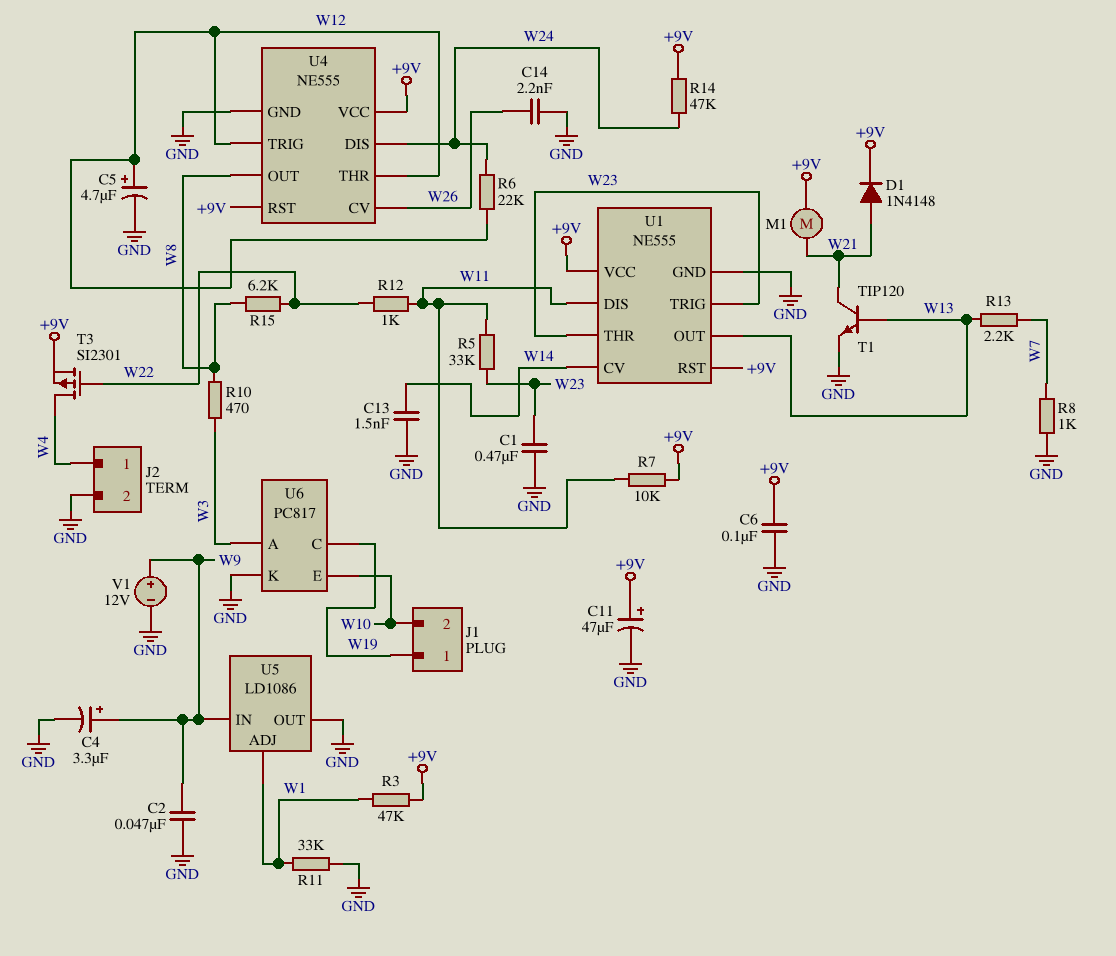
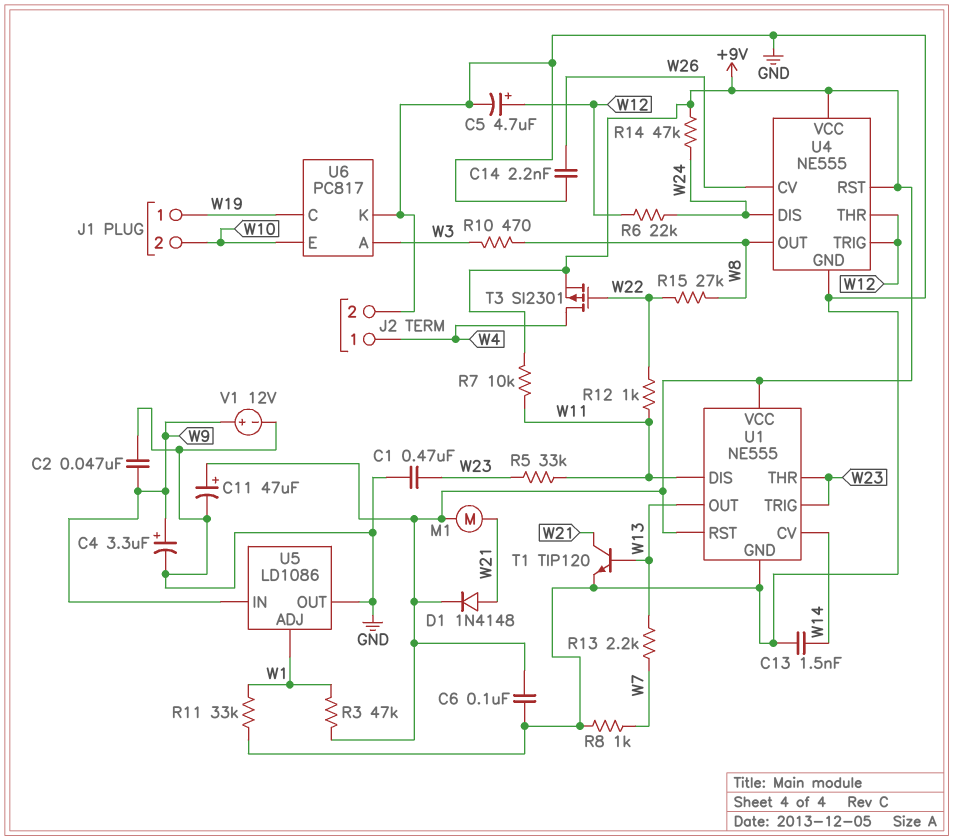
R15: 6.2k (W8, W22) -> 27k (W8, W22)

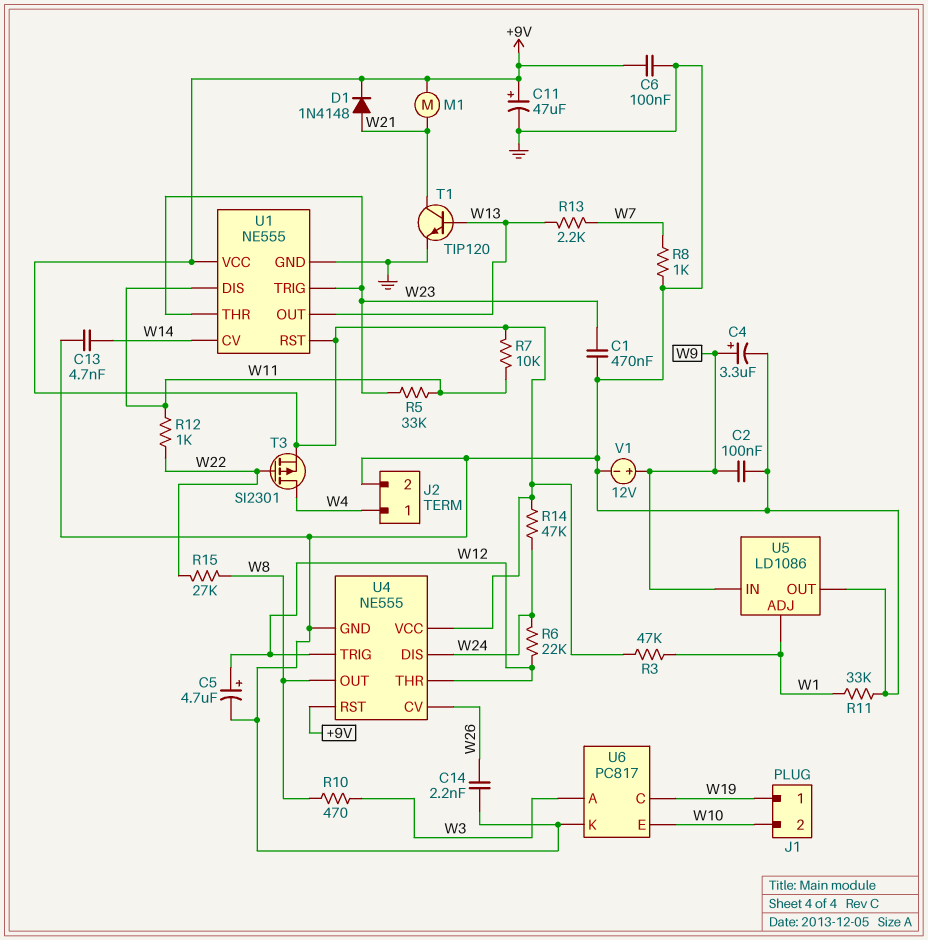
C2: 47nF (GND, W9) -> 100nF (GND, W9)
C13: 1.5nF (GND, W14) -> 4.7nF (GND, W14)

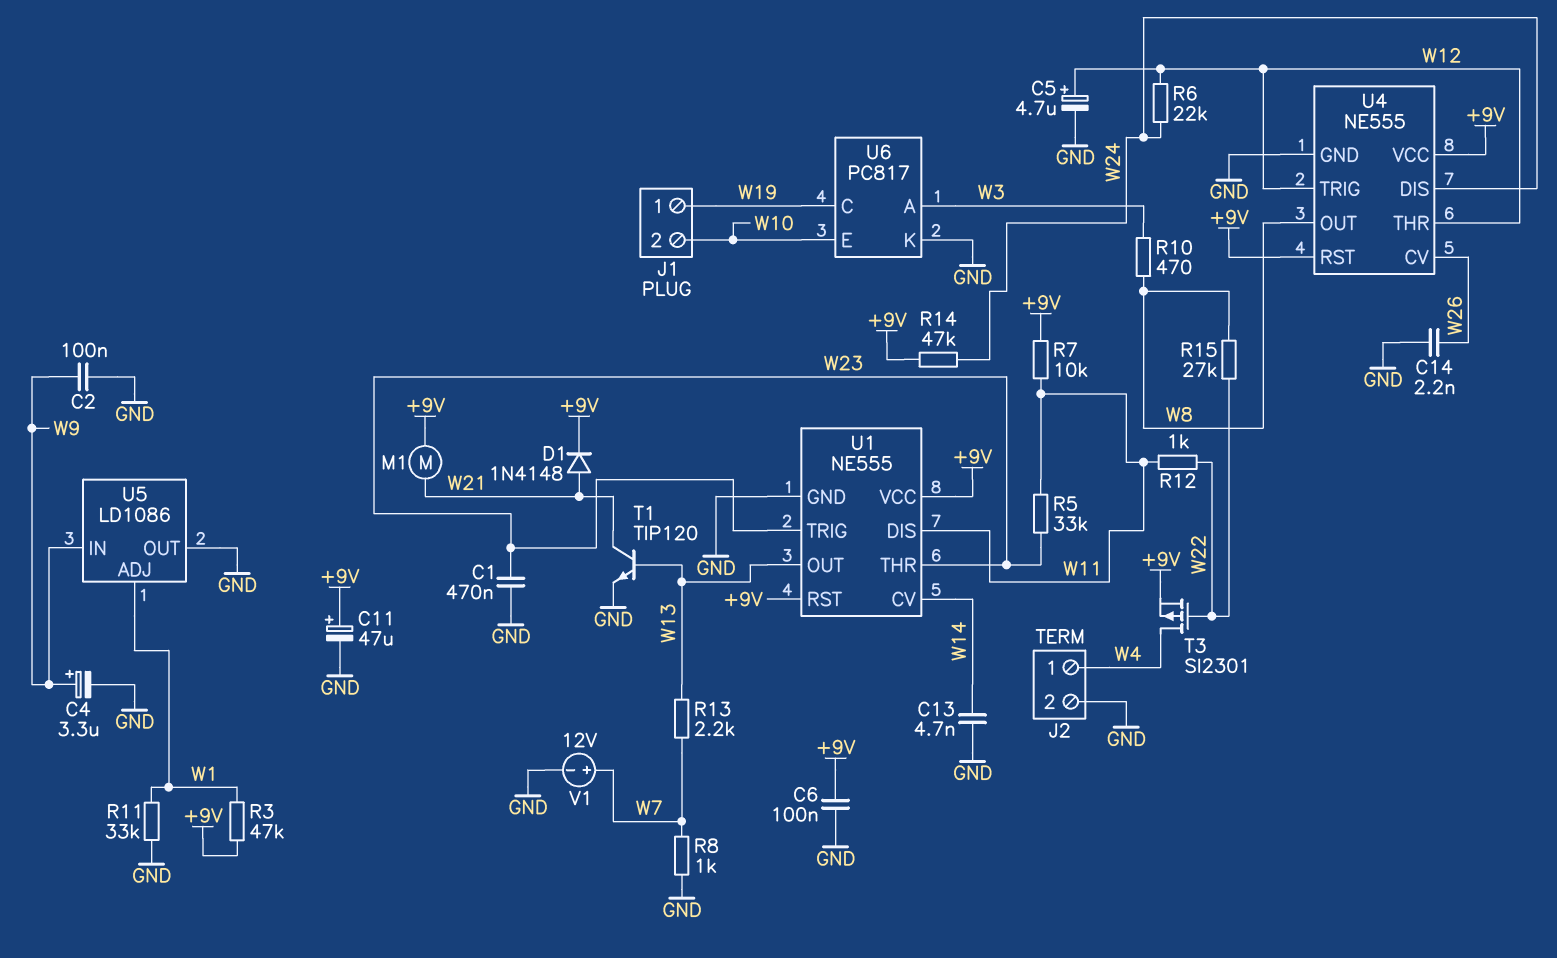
V1: 12V (plus W9, minus GND) -> 12V (plus W7, minus GND)

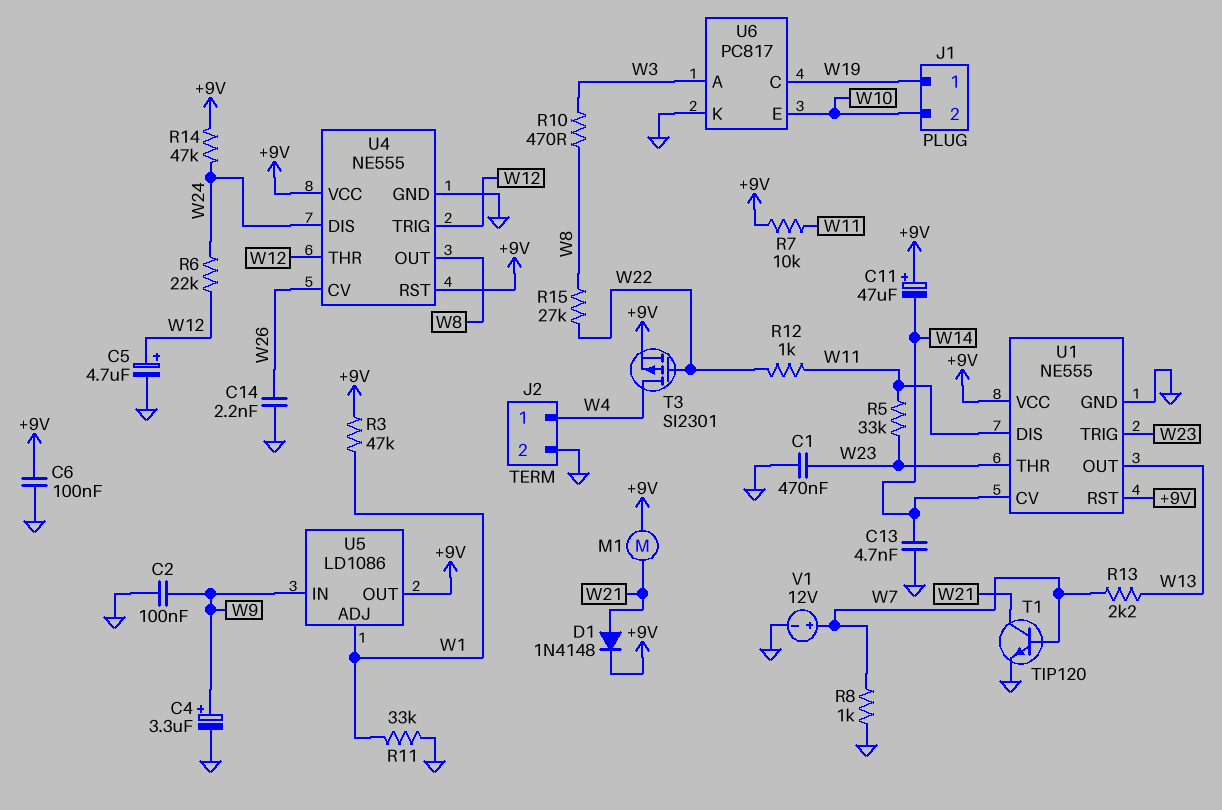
C11: 47uF (plus +9V, minus GND) -> 47uF (plus +9V, minus W14)
T1: NPN TIP120 (B W13, C W21, E GND) -> NPN TIP120 (B W7, C W21, E GND)
U5 pin OUT: GND -> +9V

